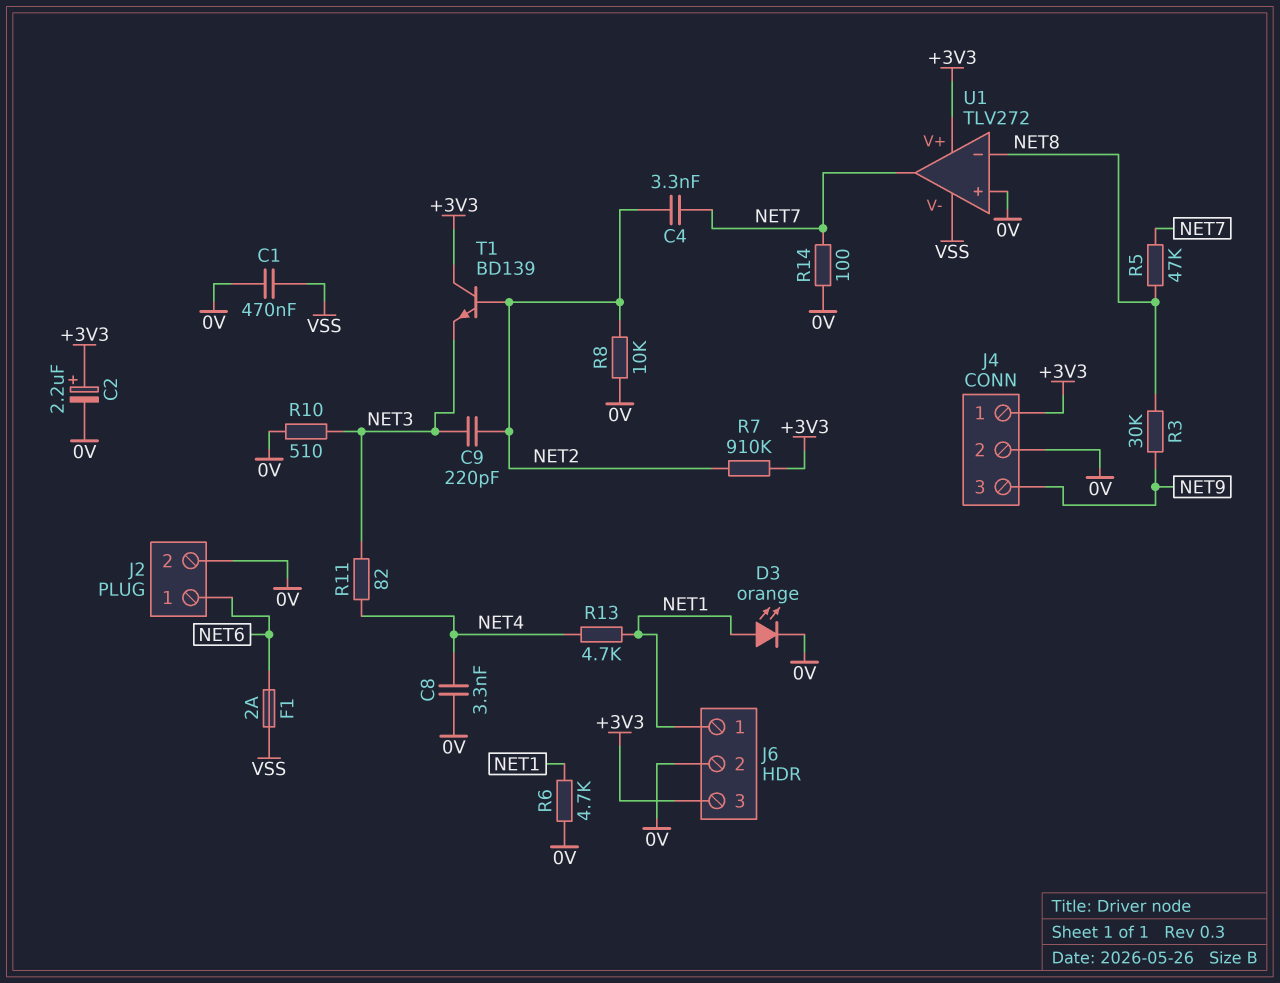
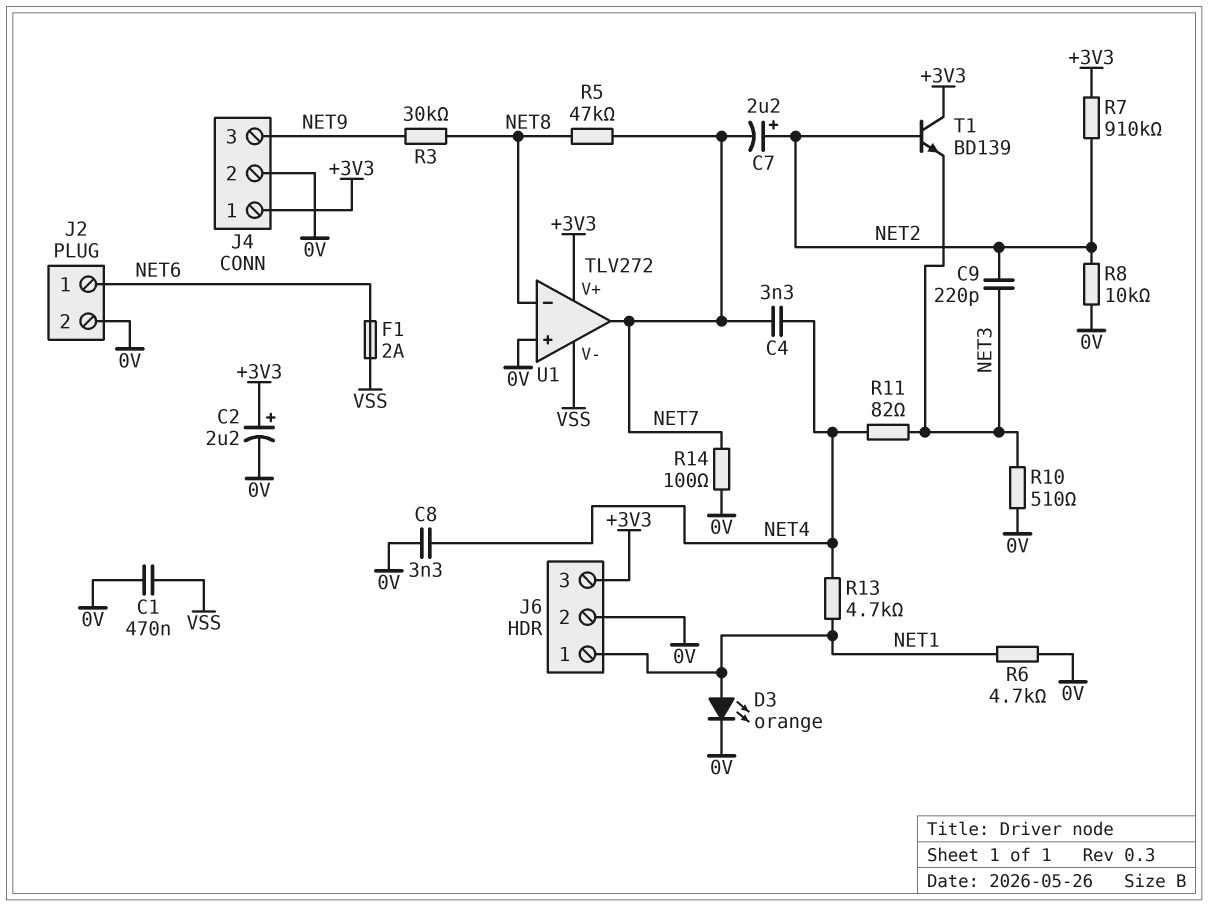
C4: 3.3nF (NET2, NET7) -> 3.3nF (NET4, NET7)
C7: none -> 2.2uF (plus NET2, minus NET7)

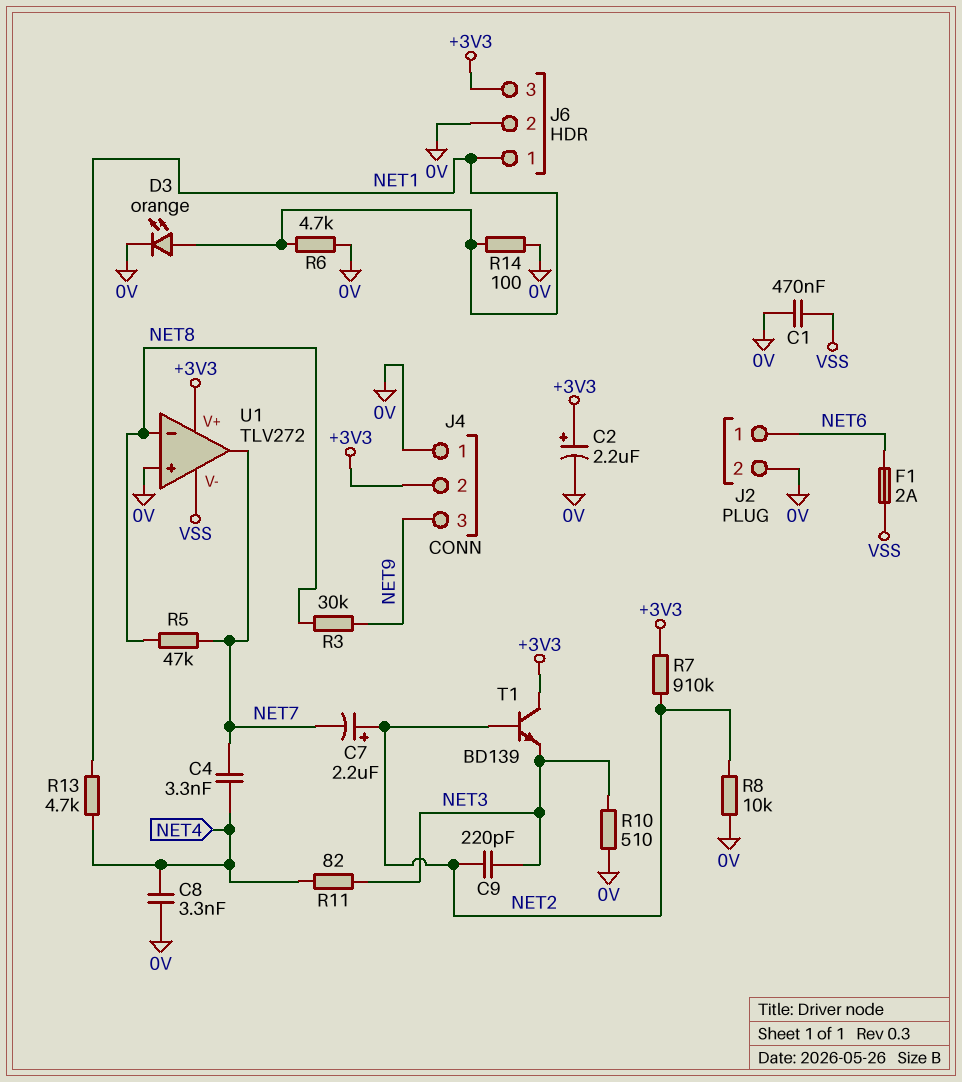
J4 pin 1: +3V3 -> 0V
J4 pin 2: 0V -> +3V3
R14: 100 (0V, NET7) -> 100 (0V, NET1)

